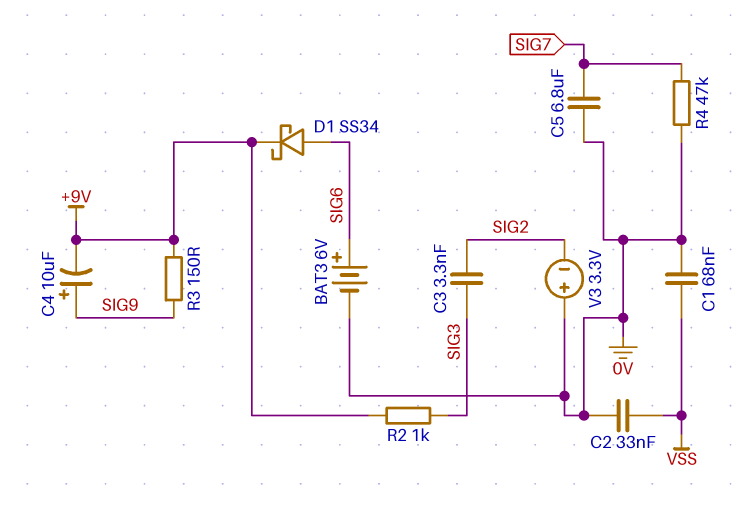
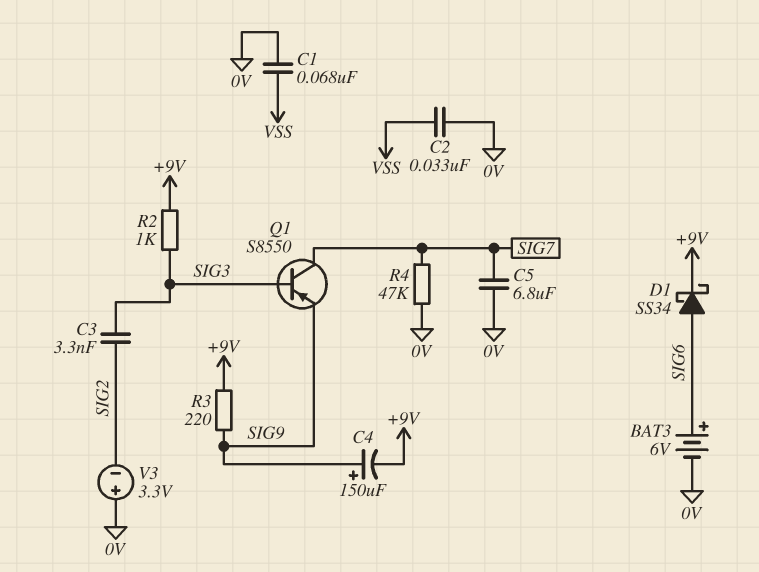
C4: 10uF (plus SIG9, minus +9V) -> 150uF (plus SIG9, minus +9V)
Q1: none -> PNP S8550 (B SIG3, C SIG7, E SIG9)
R3: 150 (+9V, SIG9) -> 220 (+9V, SIG9)

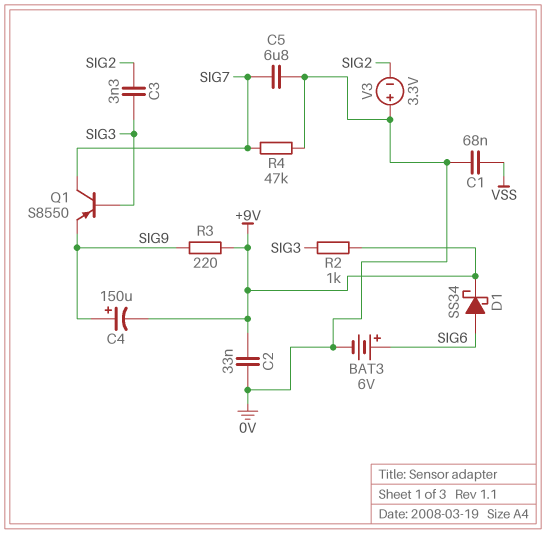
C2: 33nF (0V, VSS) -> 33nF (+9V, 0V)

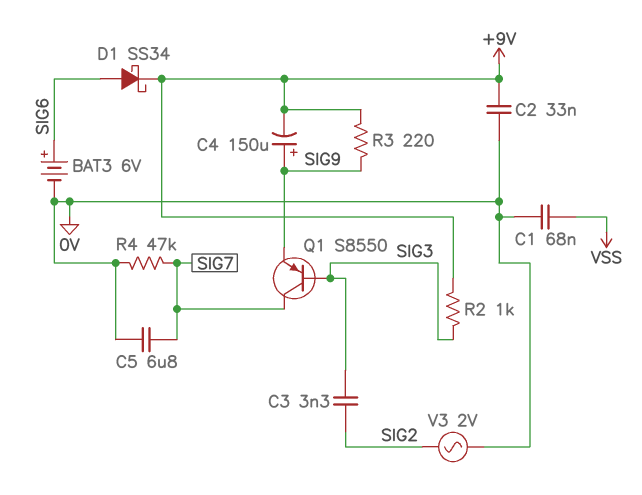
V3: 3.3V (plus 0V, minus SIG2) -> AC 2V (0V, SIG2)

